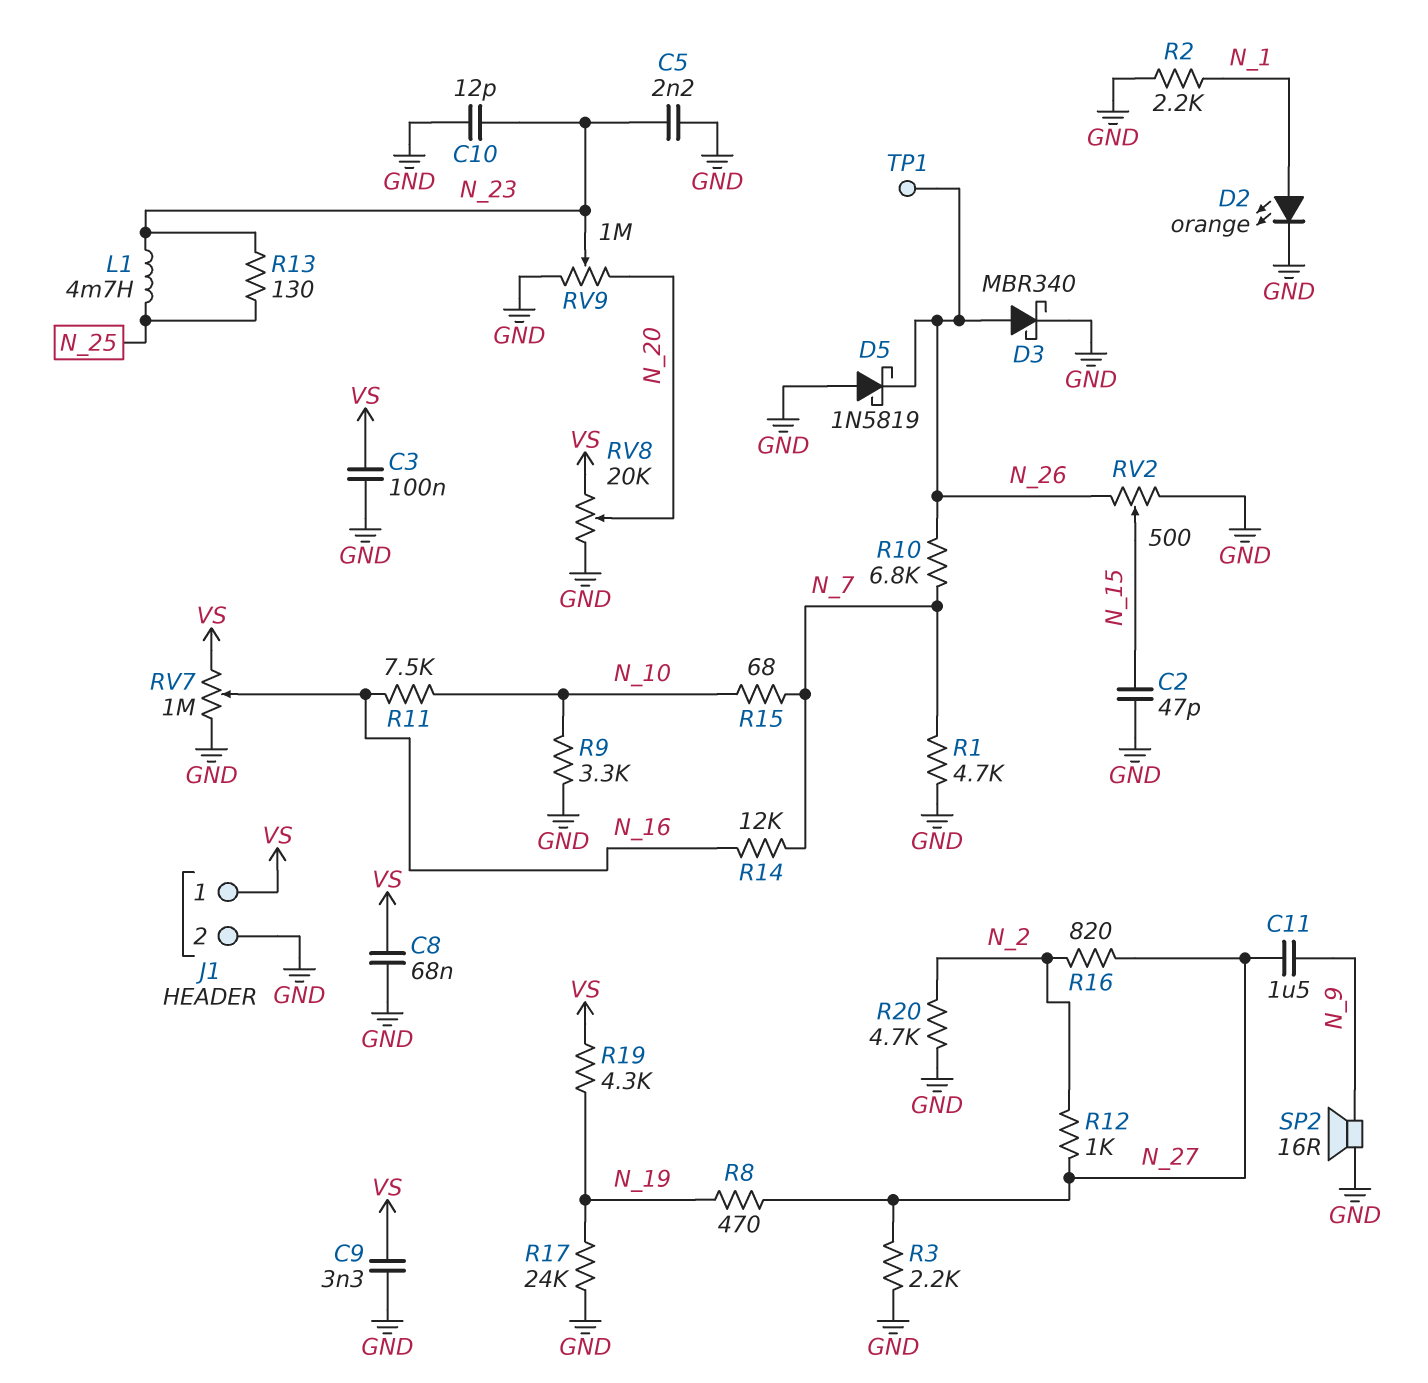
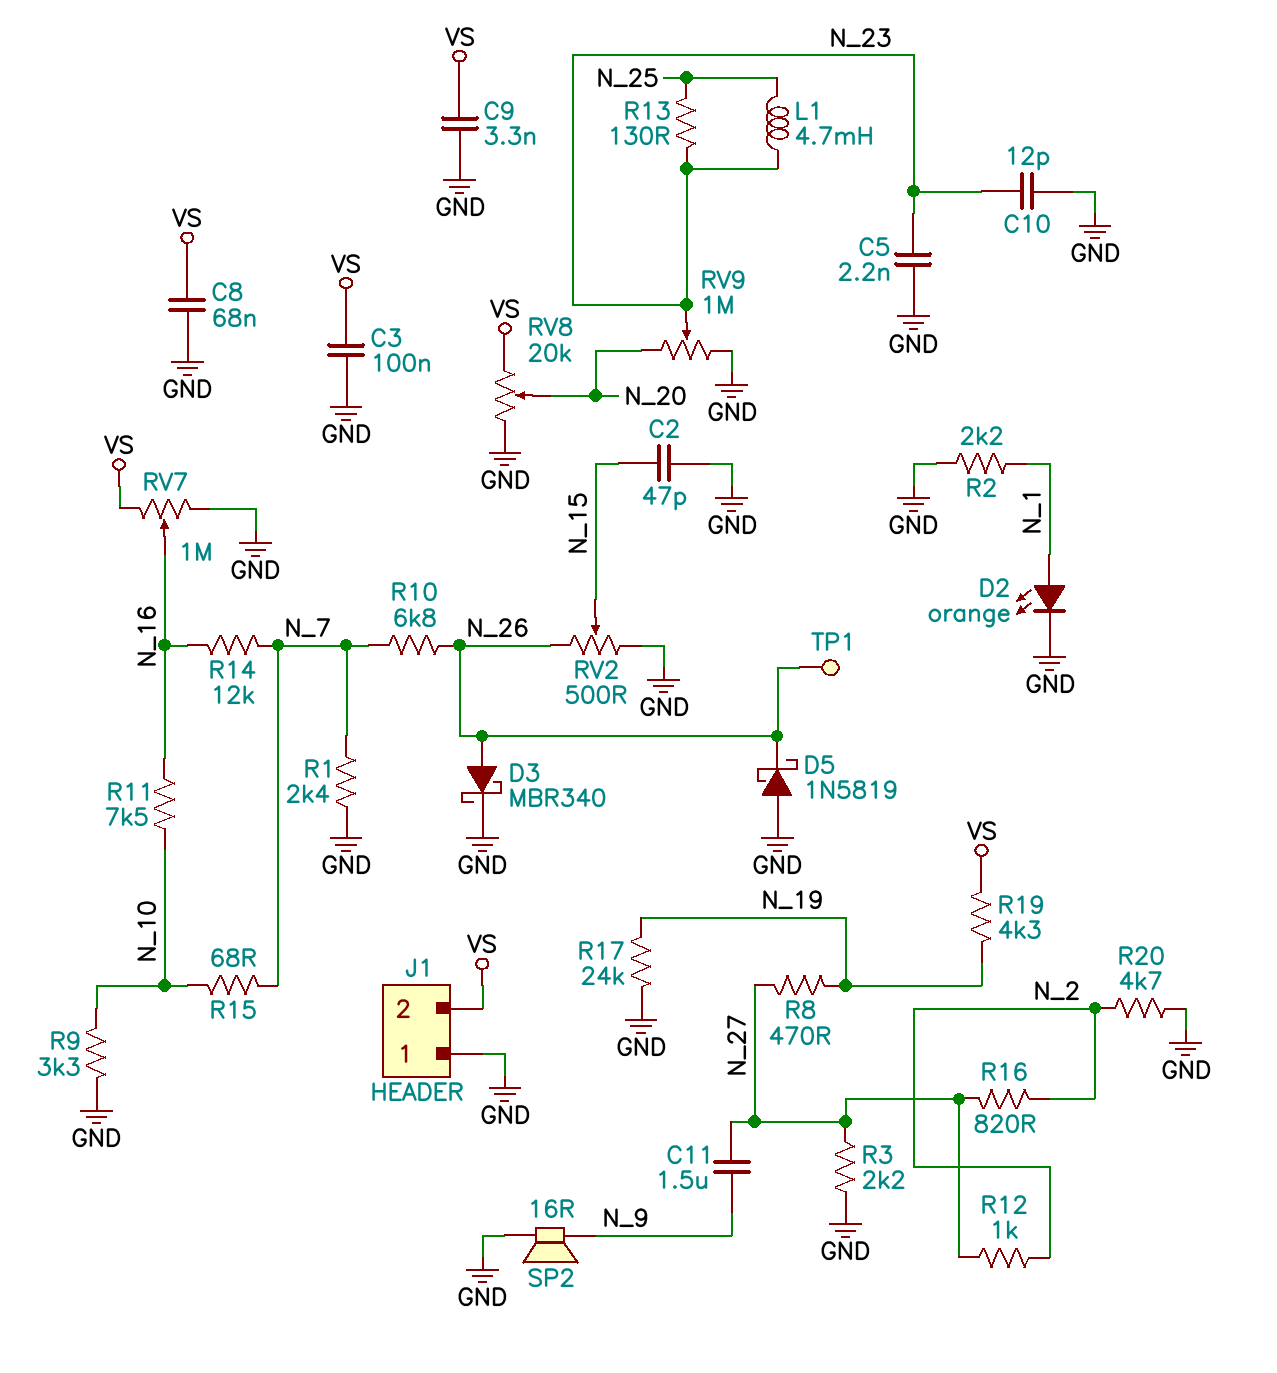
J1 pin 1: VS -> GND
J1 pin 2: GND -> VS
R1: 4.7k (GND, N_7) -> 2.4k (GND, N_7)

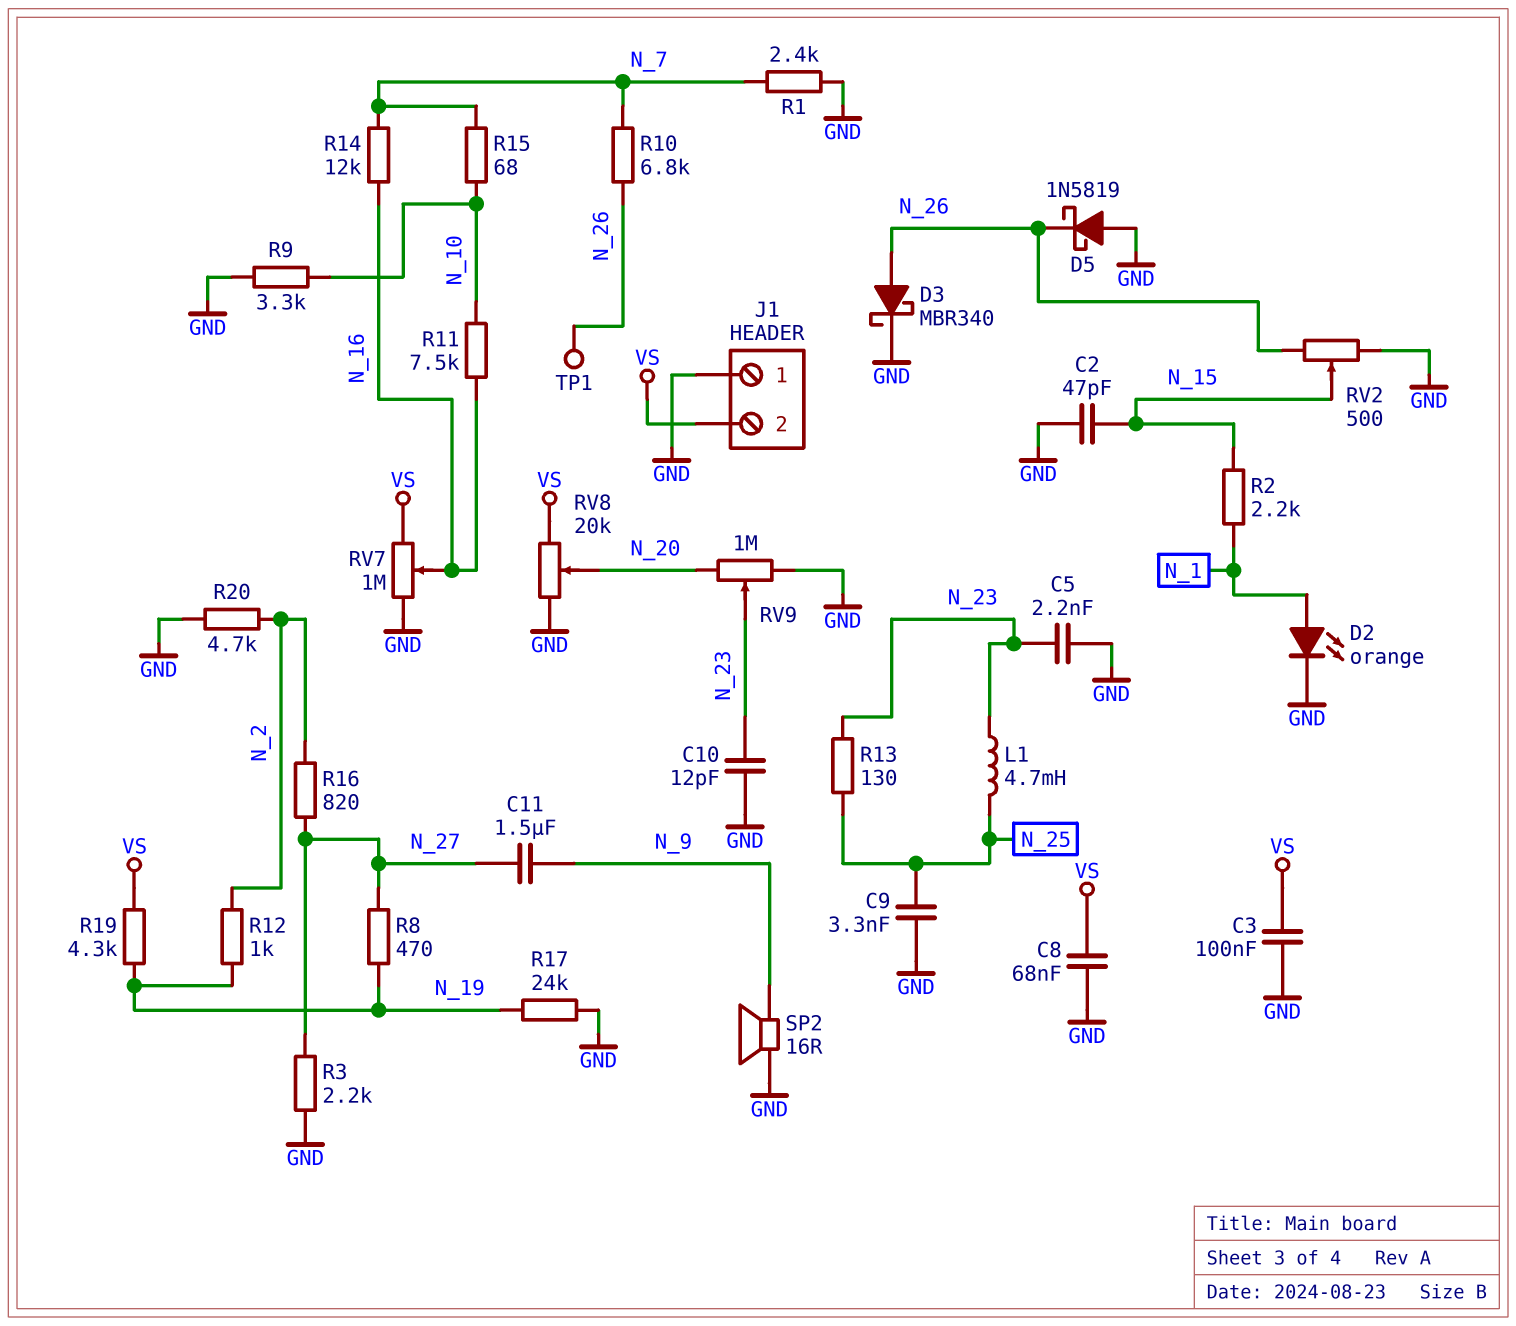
C9: 3.3nF (GND, VS) -> 3.3nF (GND, N_25)
R2: 2.2k (GND, N_1) -> 2.2k (N_1, N_15)
R12: 1k (N_2, N_27) -> 1k (N_2, N_19)

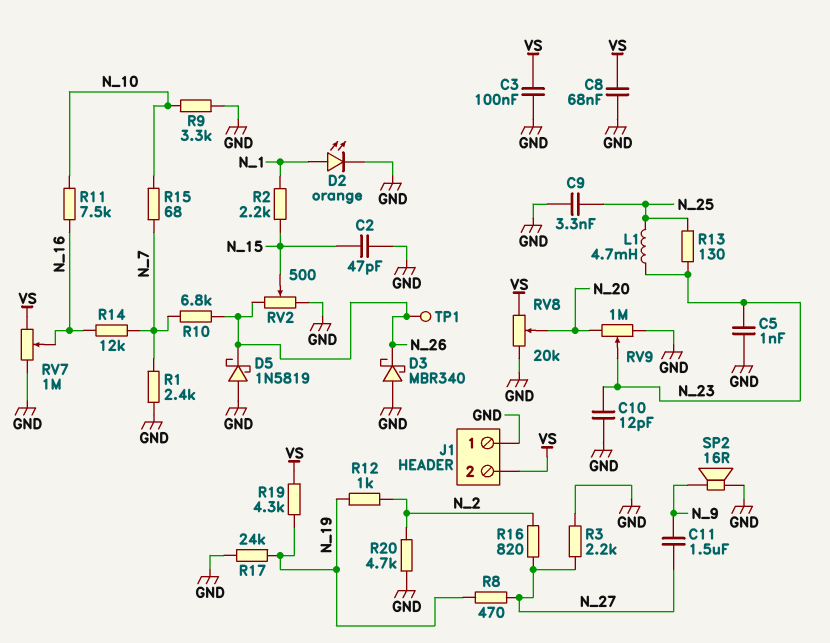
C5: 2.2nF (GND, N_23) -> 1nF (GND, N_23)
D3: schottky MBR340 (A N_26, K GND) -> schottky MBR340 (A GND, K N_26)

